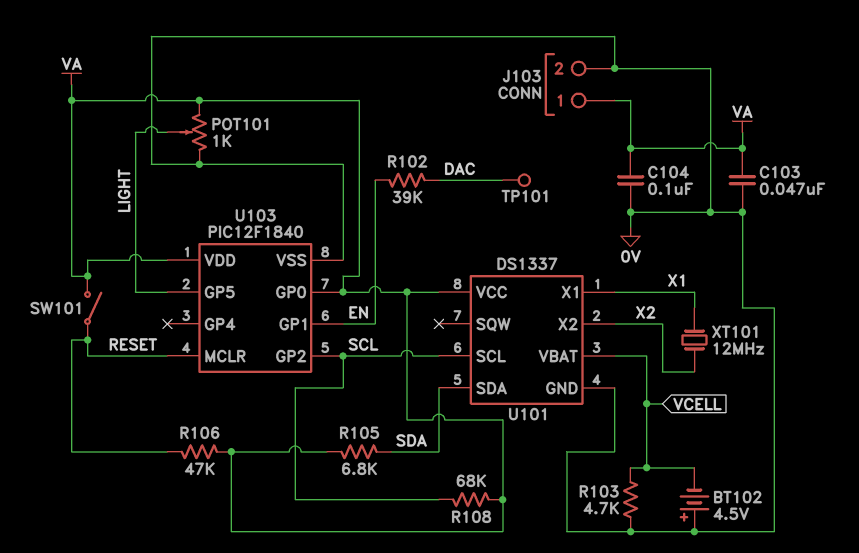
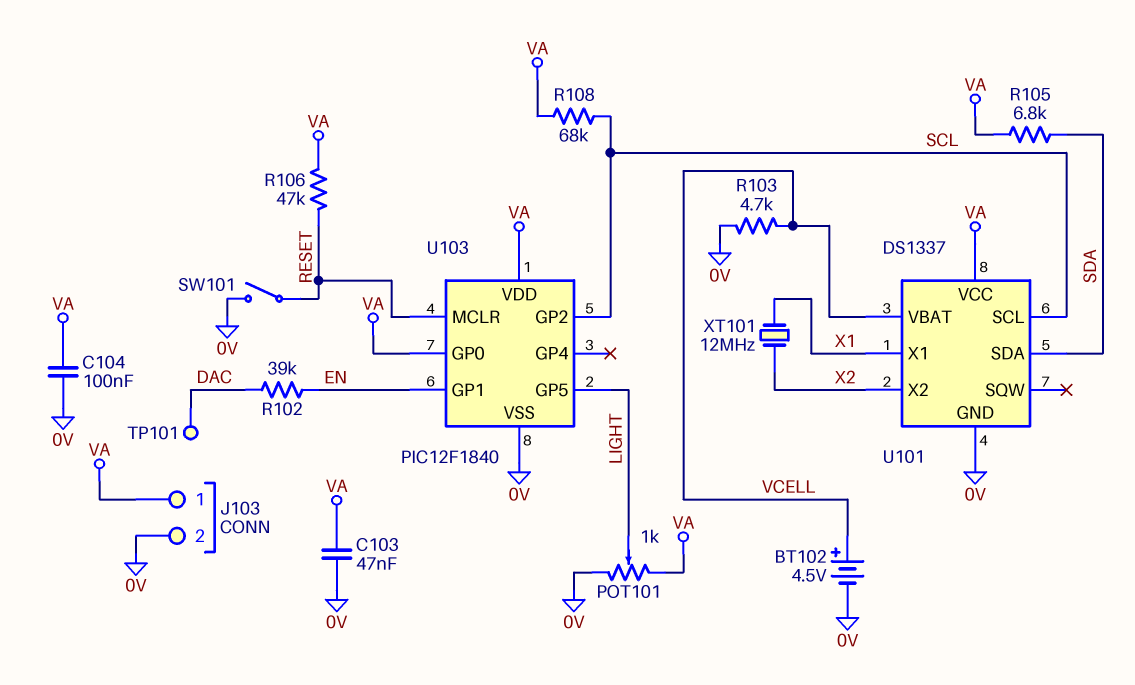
BT102: 4.5V (plus 0V, minus VCELL) -> 4.5V (plus VCELL, minus 0V)
SW101: switch (RESET, VA) -> switch (0V, RESET)

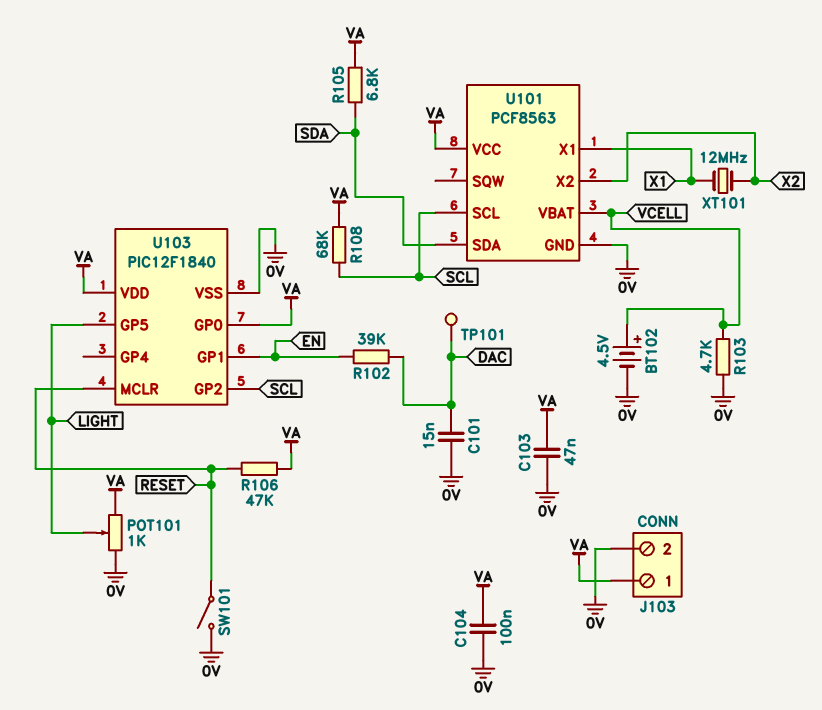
C101: none -> 15nF (0V, DAC)
U101: DS1337 -> PCF8563

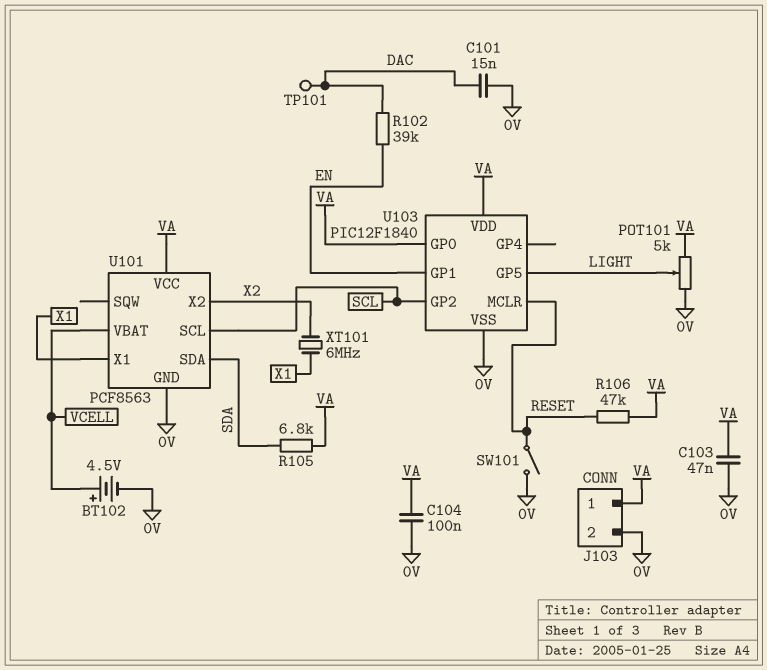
POT101: 1k (0V, VA, wiper LIGHT) -> 5k (0V, VA, wiper LIGHT)
R103: 4.7k (0V, VCELL) -> none
R108: 68k (SCL, VA) -> none
XT101: 12MHz (X1, X2) -> 6MHz (X1, X2)

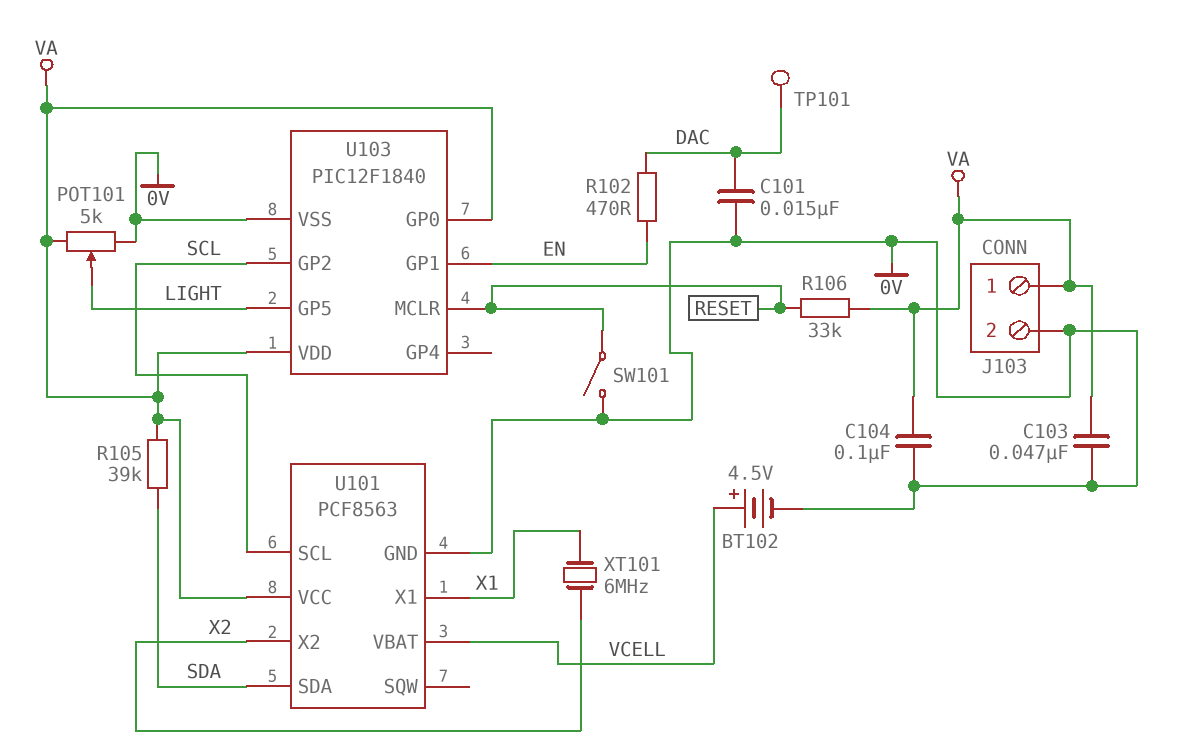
R102: 39k (DAC, EN) -> 470 (DAC, EN)
R105: 6.8k (SDA, VA) -> 39k (SDA, VA)
R106: 47k (RESET, VA) -> 33k (RESET, VA)

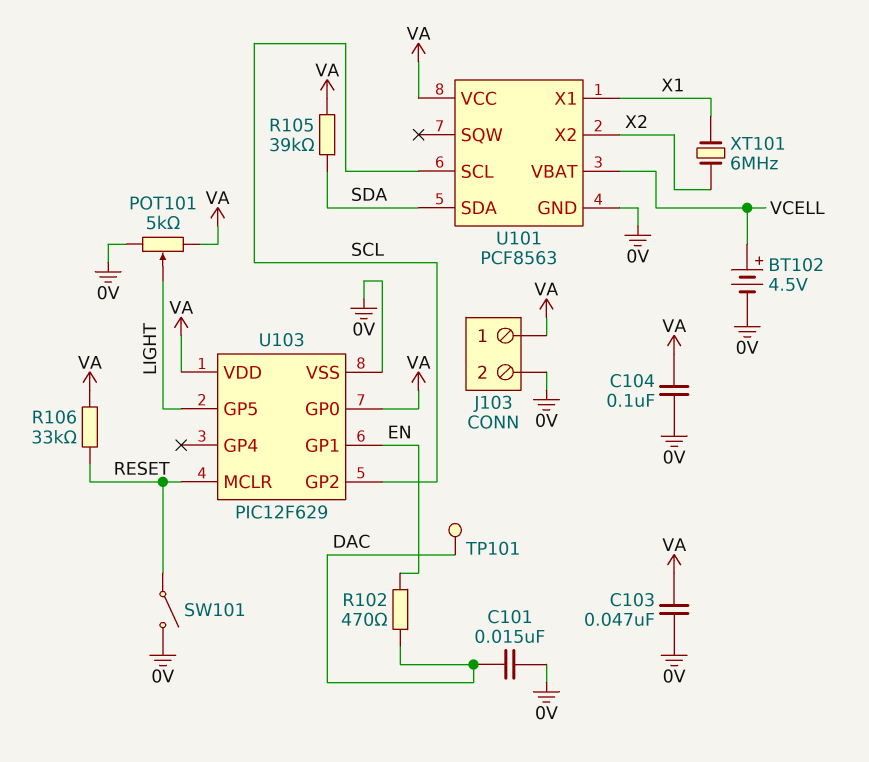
U103: PIC12F1840 -> PIC12F629

